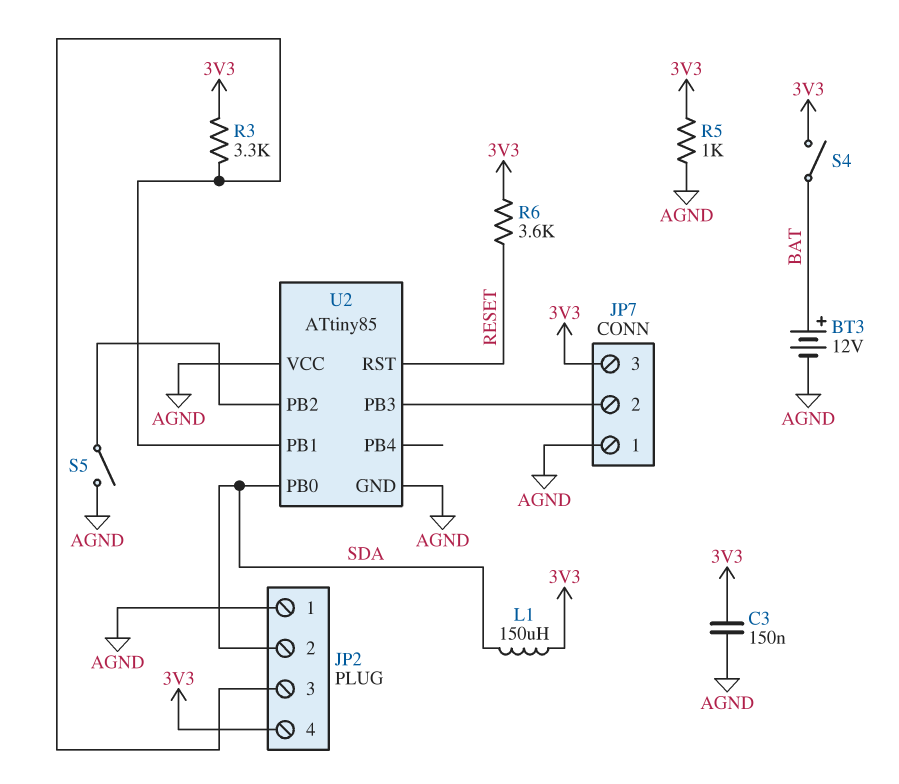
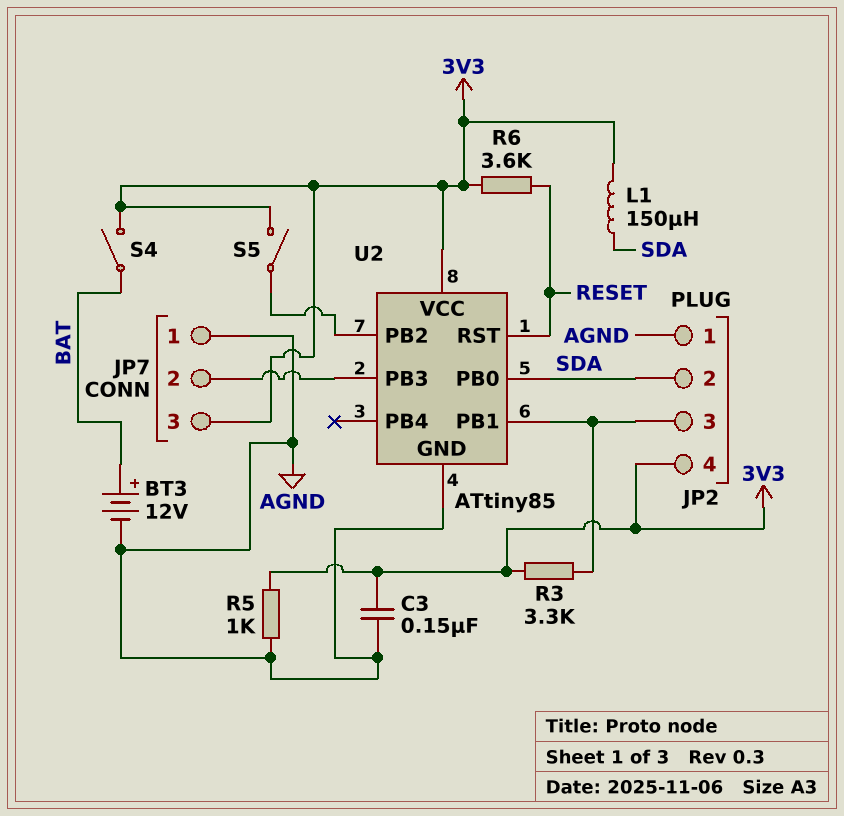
S5: switch (AGND, U2/PB2) -> switch (3V3, U2/PB2)
U2 pin VCC: AGND -> 3V3

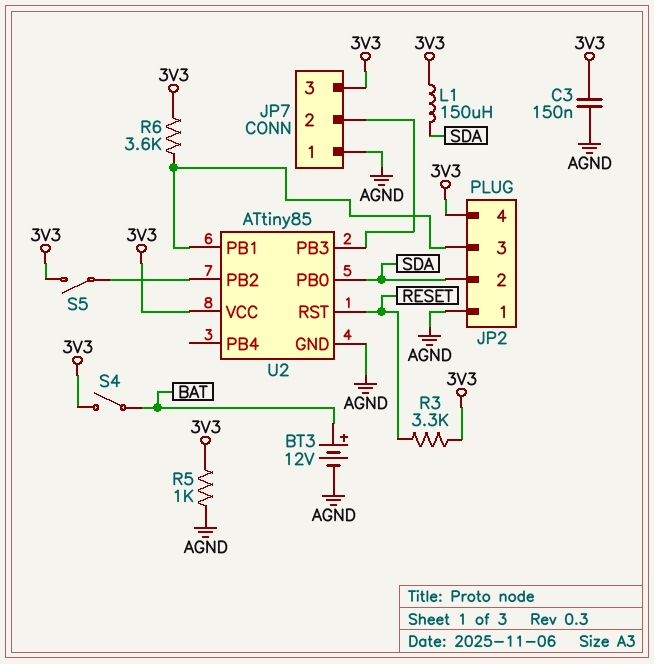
R3: 3.3k (3V3, JP2/3) -> 3.3k (3V3, RESET)
R6: 3.6k (3V3, RESET) -> 3.6k (3V3, JP2/3)

